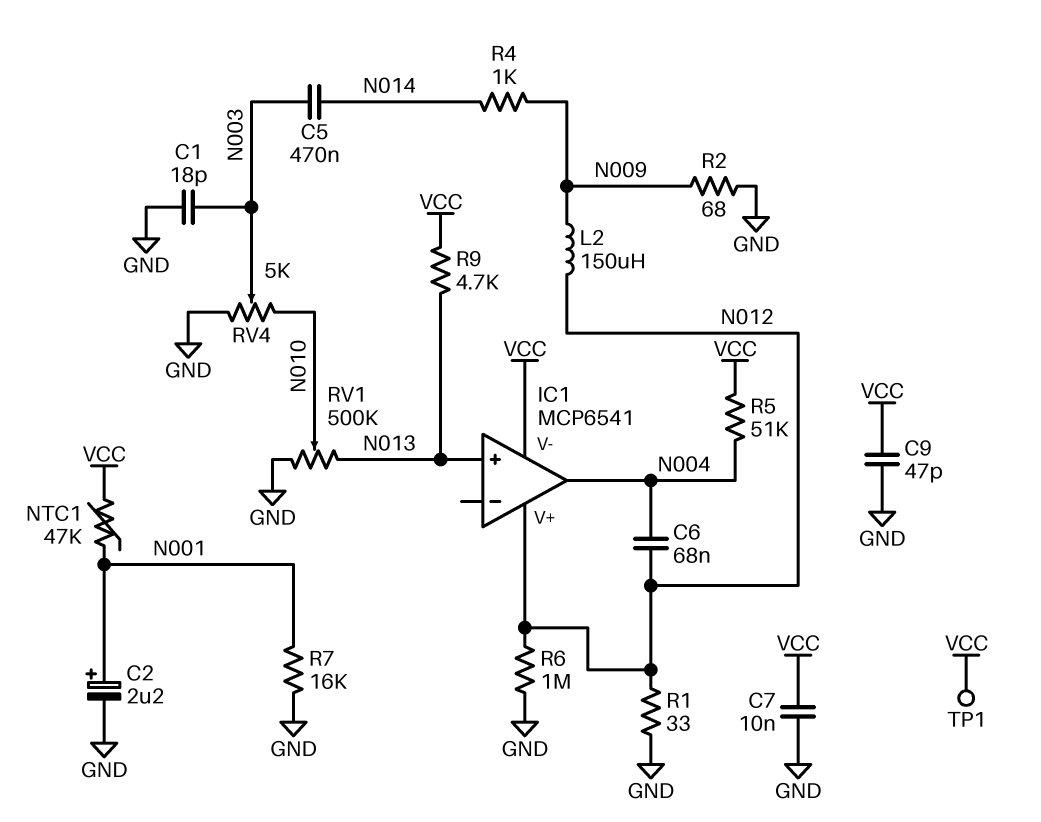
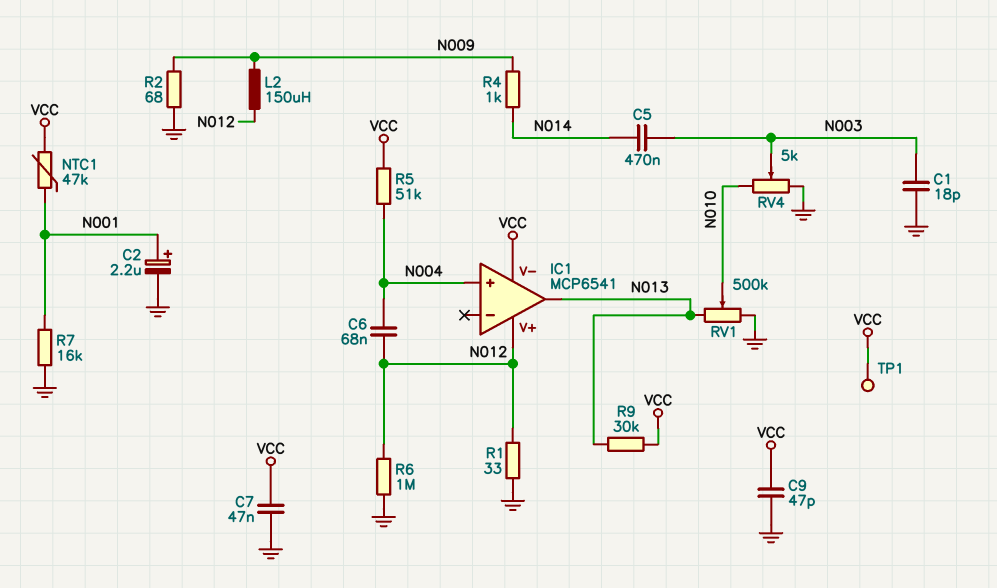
C7: 10nF (GND, VCC) -> 47nF (GND, VCC)
IC1 pin in+: N013 -> N004
IC1 pin out: N004 -> N013
R9: 4.7k (N013, VCC) -> 30k (N013, VCC)

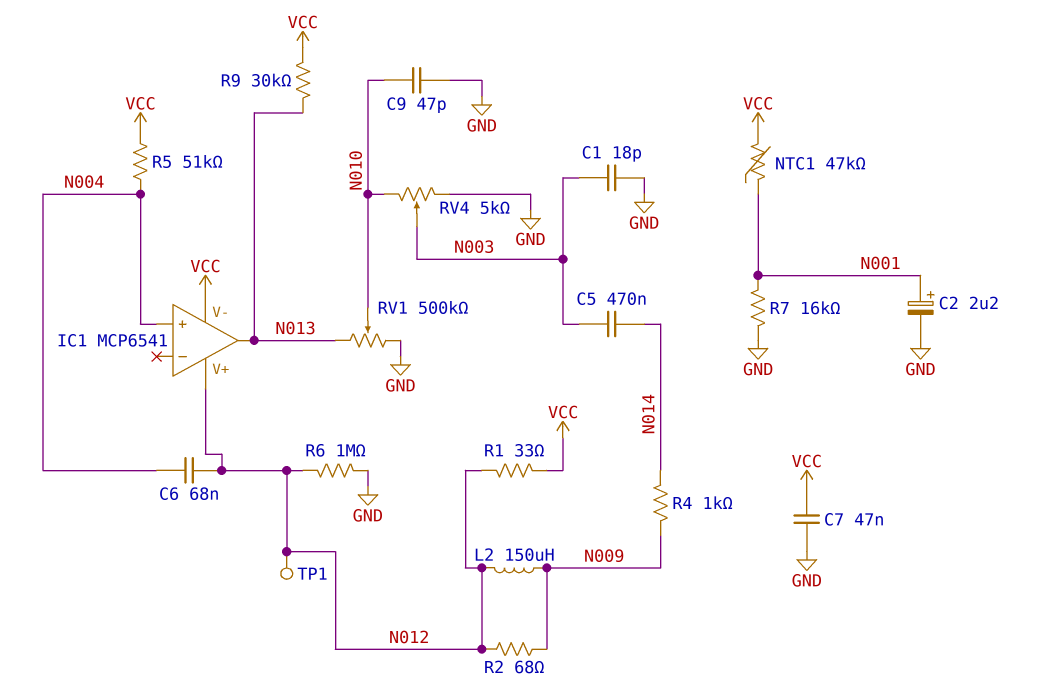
C9: 47pF (GND, VCC) -> 47pF (GND, N010)
R1: 33 (GND, N012) -> 33 (N012, VCC)
R2: 68 (GND, N009) -> 68 (N009, N012)
TP1: test point (VCC) -> test point (N012)

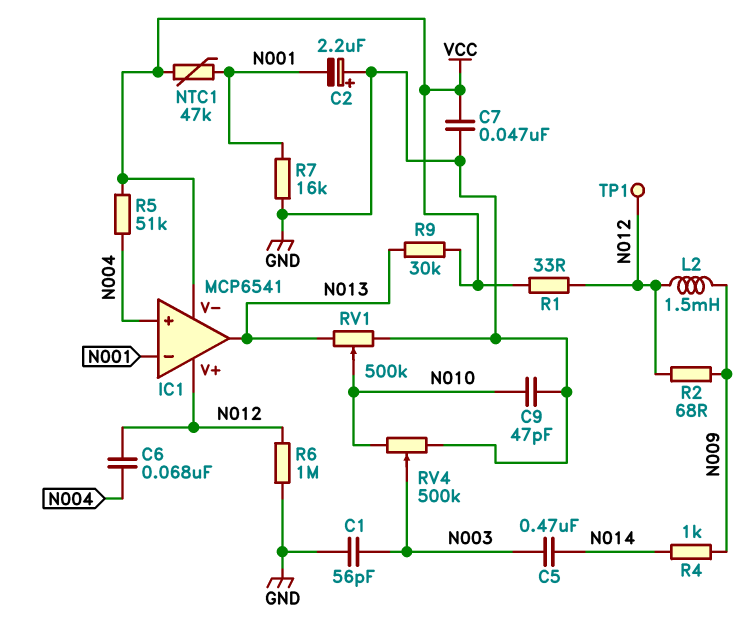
C1: 18pF (GND, N003) -> 56pF (GND, N003)
C2: 2.2uF (plus N001, minus GND) -> 2.2uF (plus GND, minus N001)
IC1 pin in-: none -> N001
L2: 150uH (N009, N012) -> 1.5mH (N009, N012)
RV4: 5k (GND, N010, wiper N003) -> 500k (GND, N010, wiper N003)

